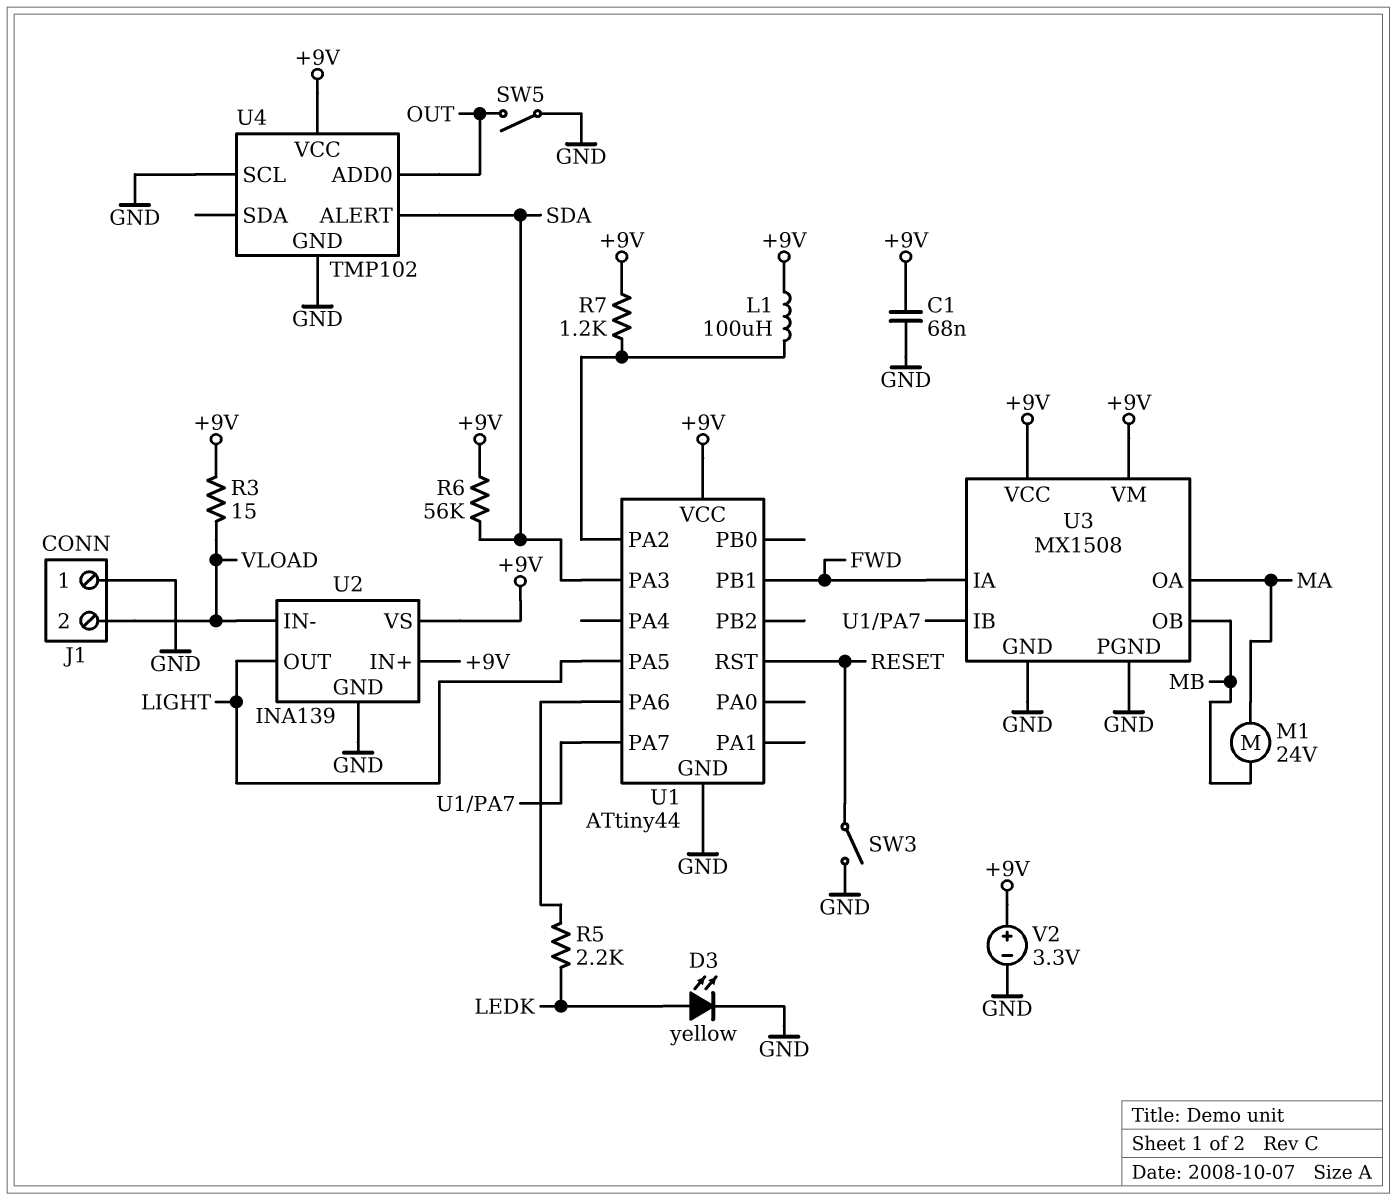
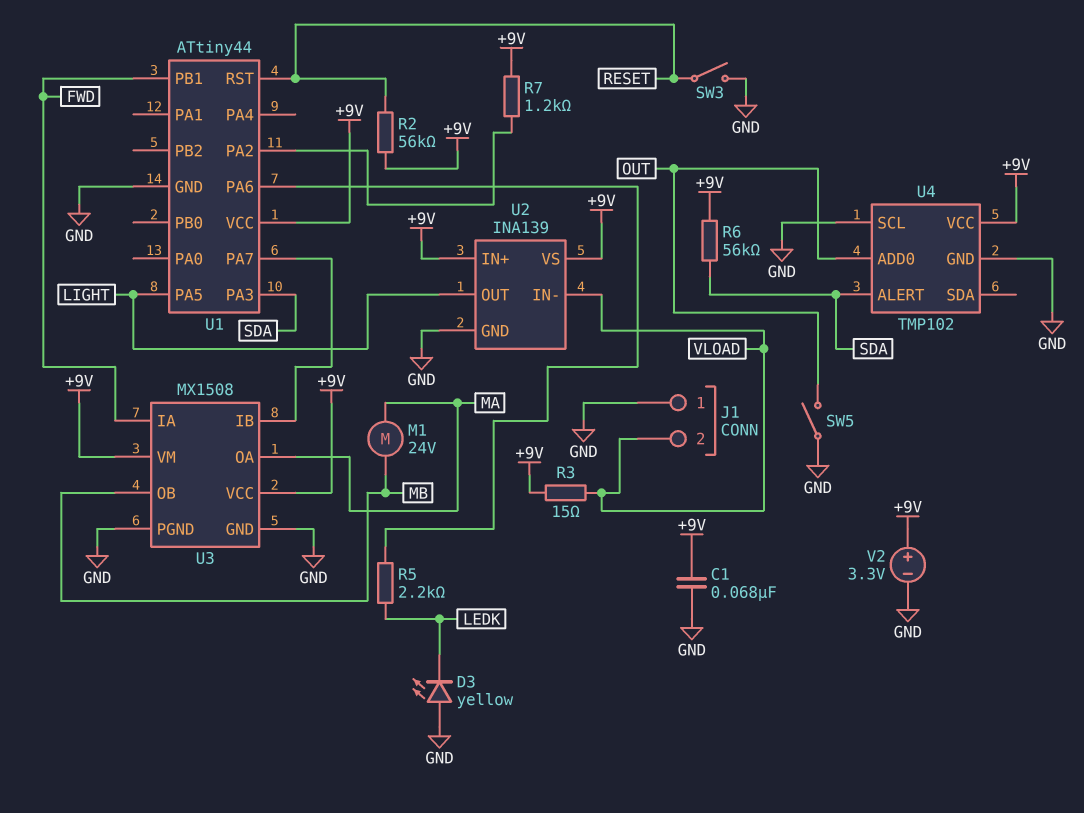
D3: LED yellow (A LEDK, K GND) -> LED yellow (A GND, K LEDK)
L1: 100uH (+9V, U1/PA2) -> none
R2: none -> 56k (+9V, RESET)

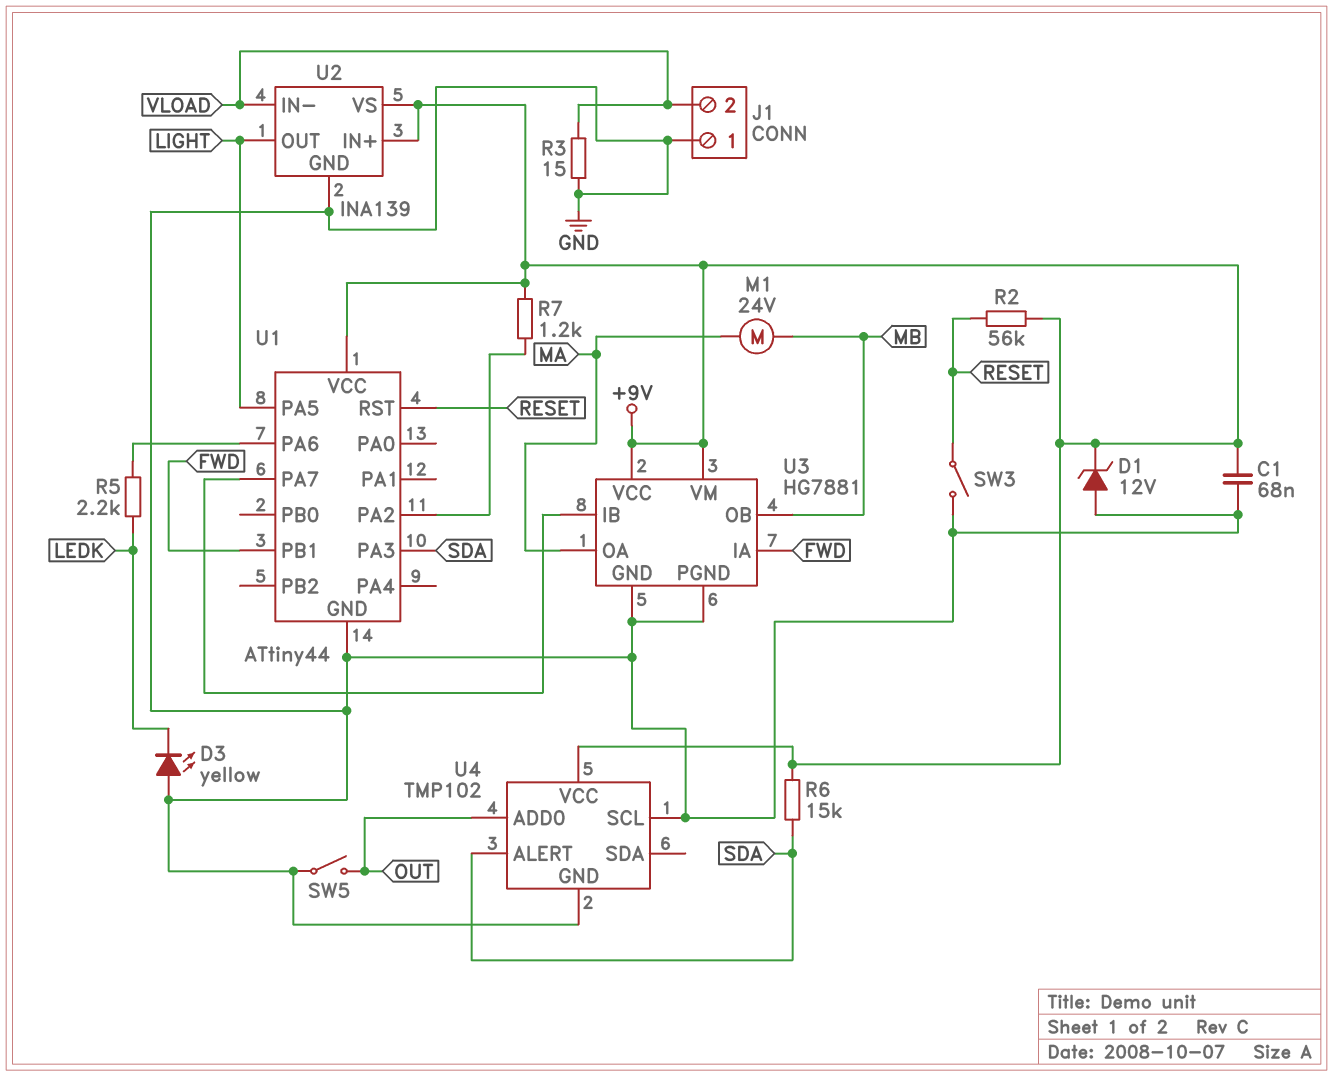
D1: none -> zener 12V (A GND, K +9V)
R3: 15 (+9V, VLOAD) -> 15 (GND, VLOAD)
R6: 56k (+9V, SDA) -> 15k (+9V, SDA)
U3: MX1508 -> HG7881
V2: 3.3V (plus +9V, minus GND) -> none

